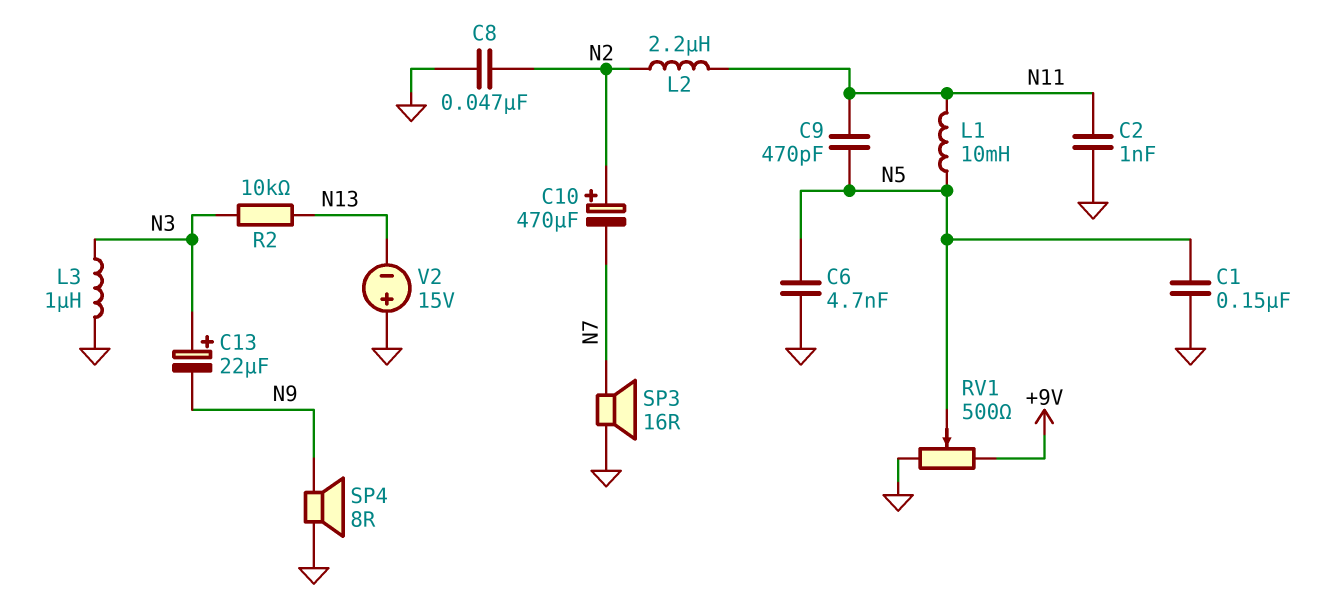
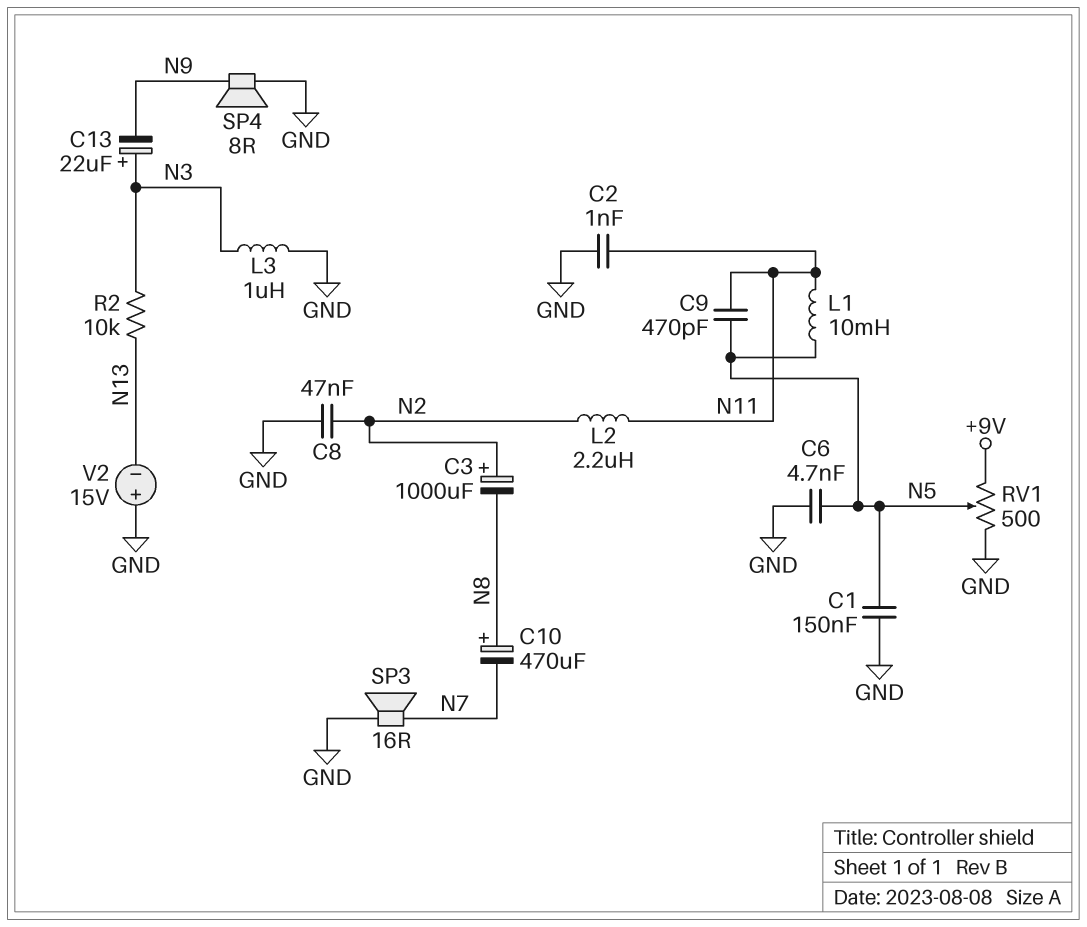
C3: none -> 1000uF (plus N2, minus N8)
C10: 470uF (plus N2, minus N7) -> 470uF (plus N8, minus N7)

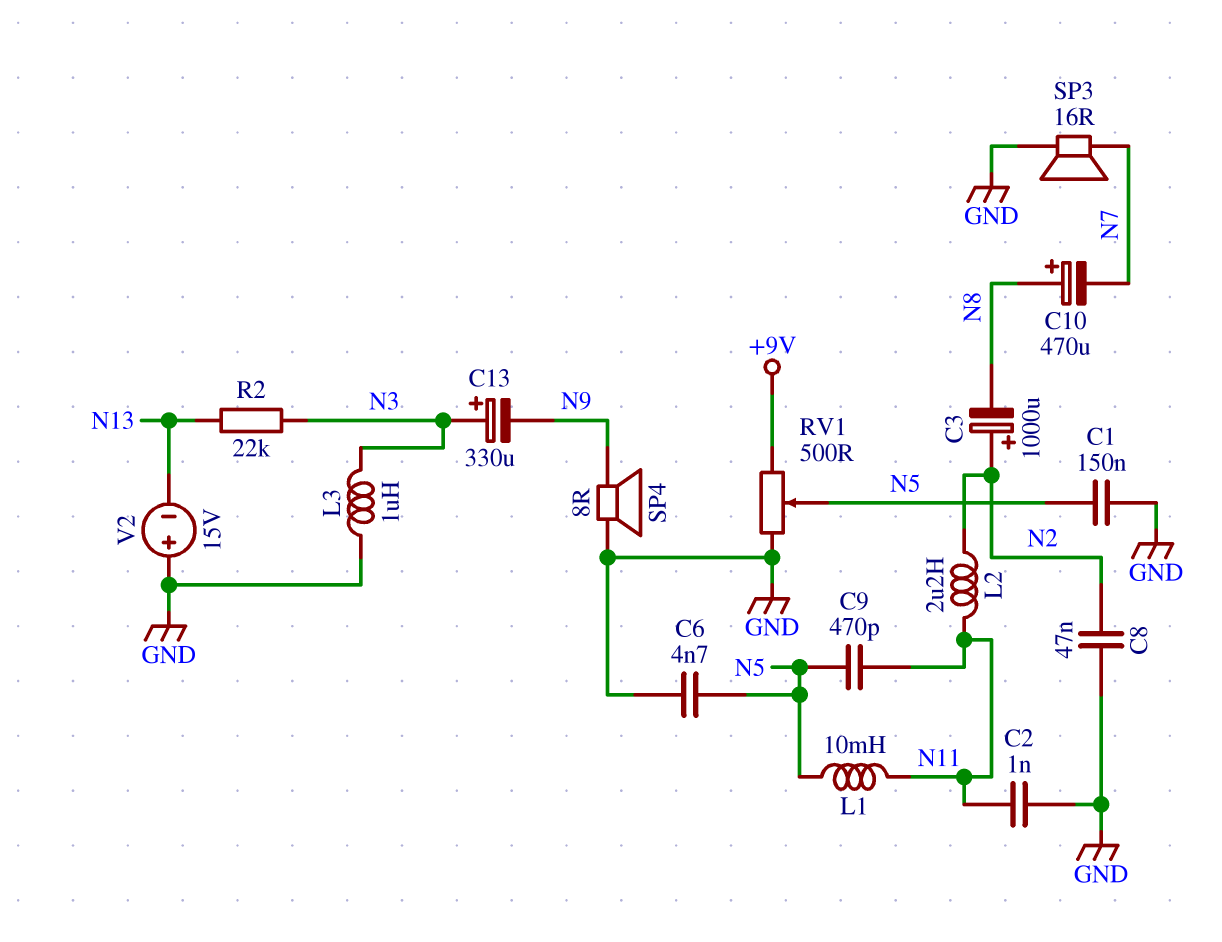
C13: 22uF (plus N3, minus N9) -> 330uF (plus N3, minus N9)
R2: 10k (N3, N13) -> 22k (N3, N13)

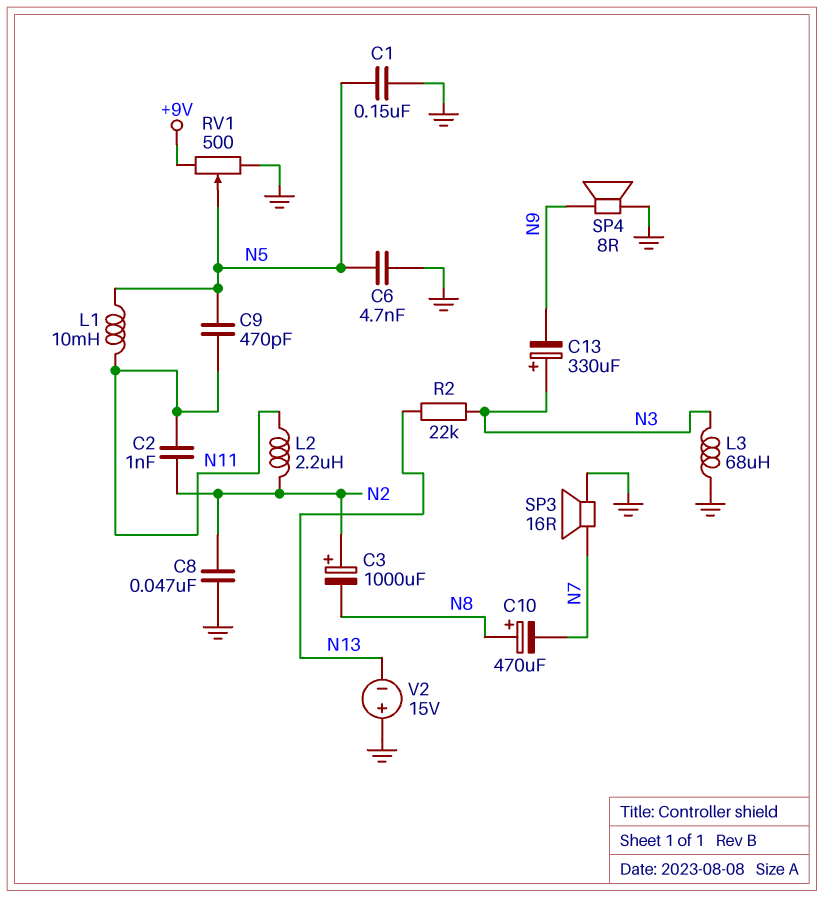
C2: 1nF (GND, N11) -> 1nF (N2, N11)
L3: 1uH (GND, N3) -> 68uH (GND, N3)

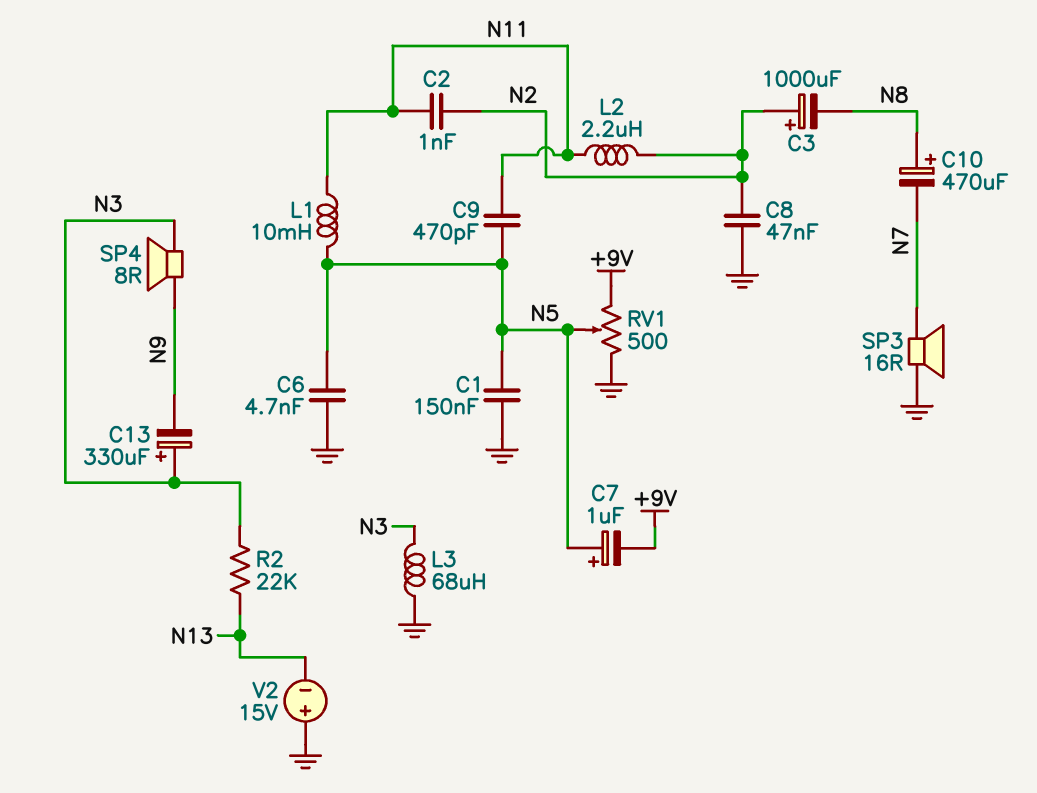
C7: none -> 1uF (plus N5, minus +9V)
SP4: speaker 8R (GND, N9) -> speaker 8R (N3, N9)

